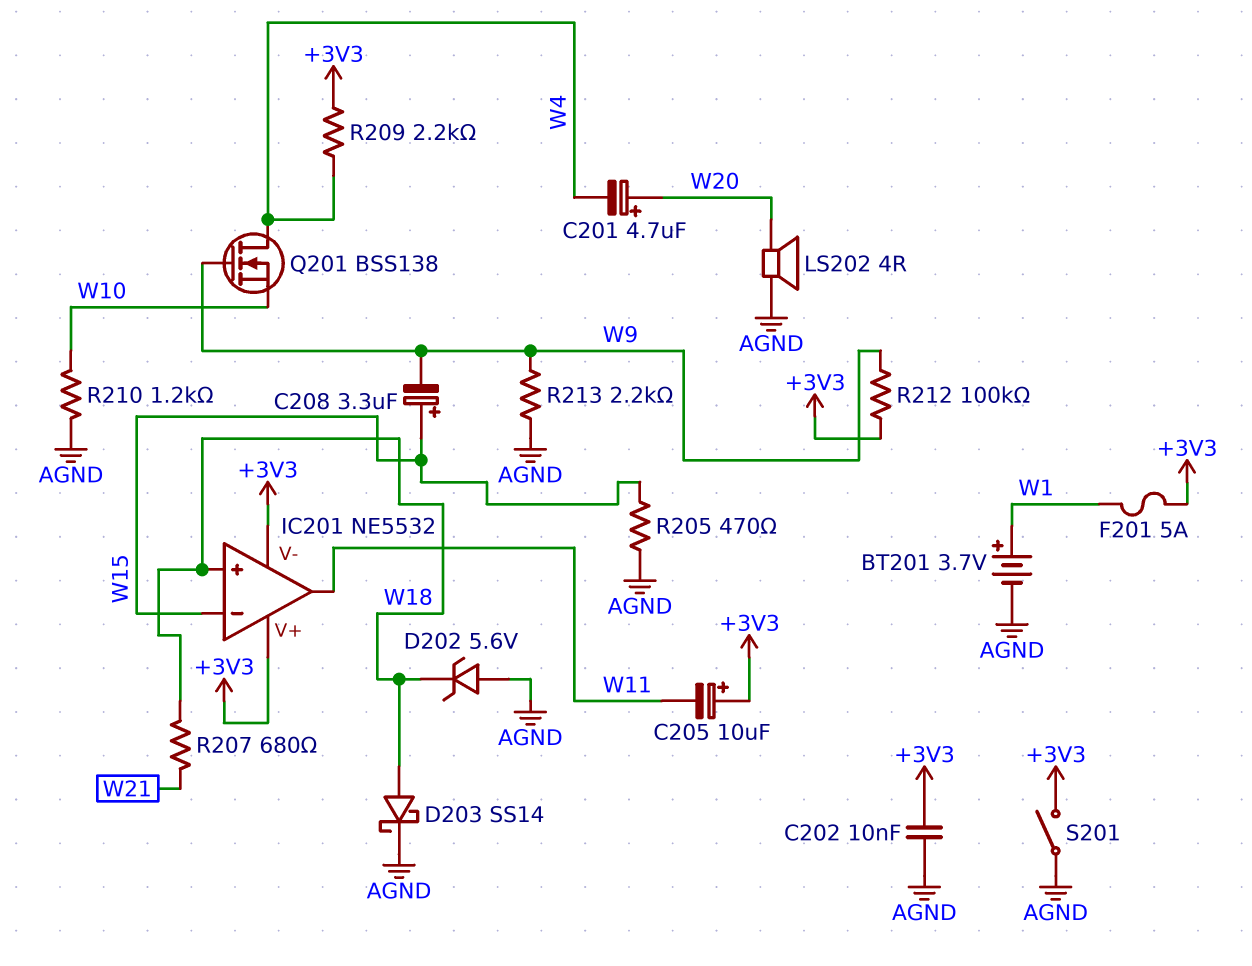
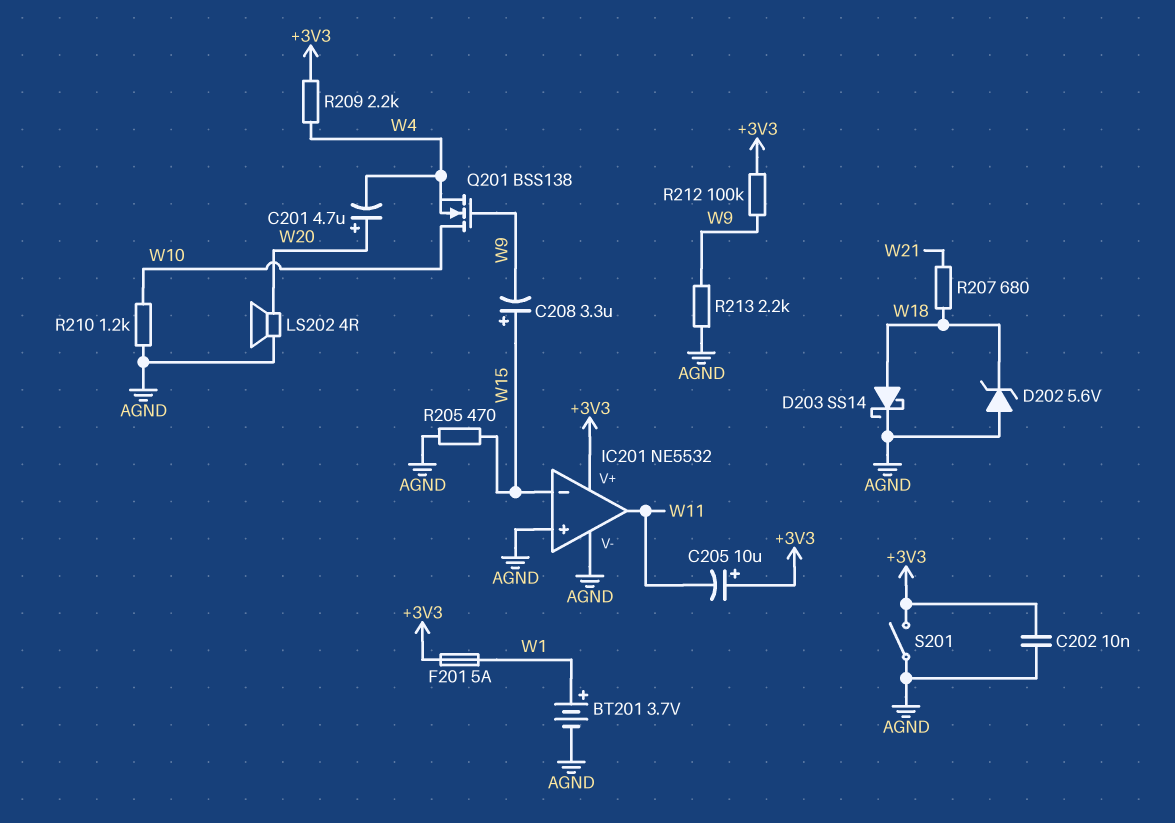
IC201 pin V-: +3V3 -> AGND
IC201 pin in+: W18 -> AGND
Q201: NMOS BSS138 (G W9, D W4, S W10) -> NMOS BSS138 (G W9, D W10, S W4)

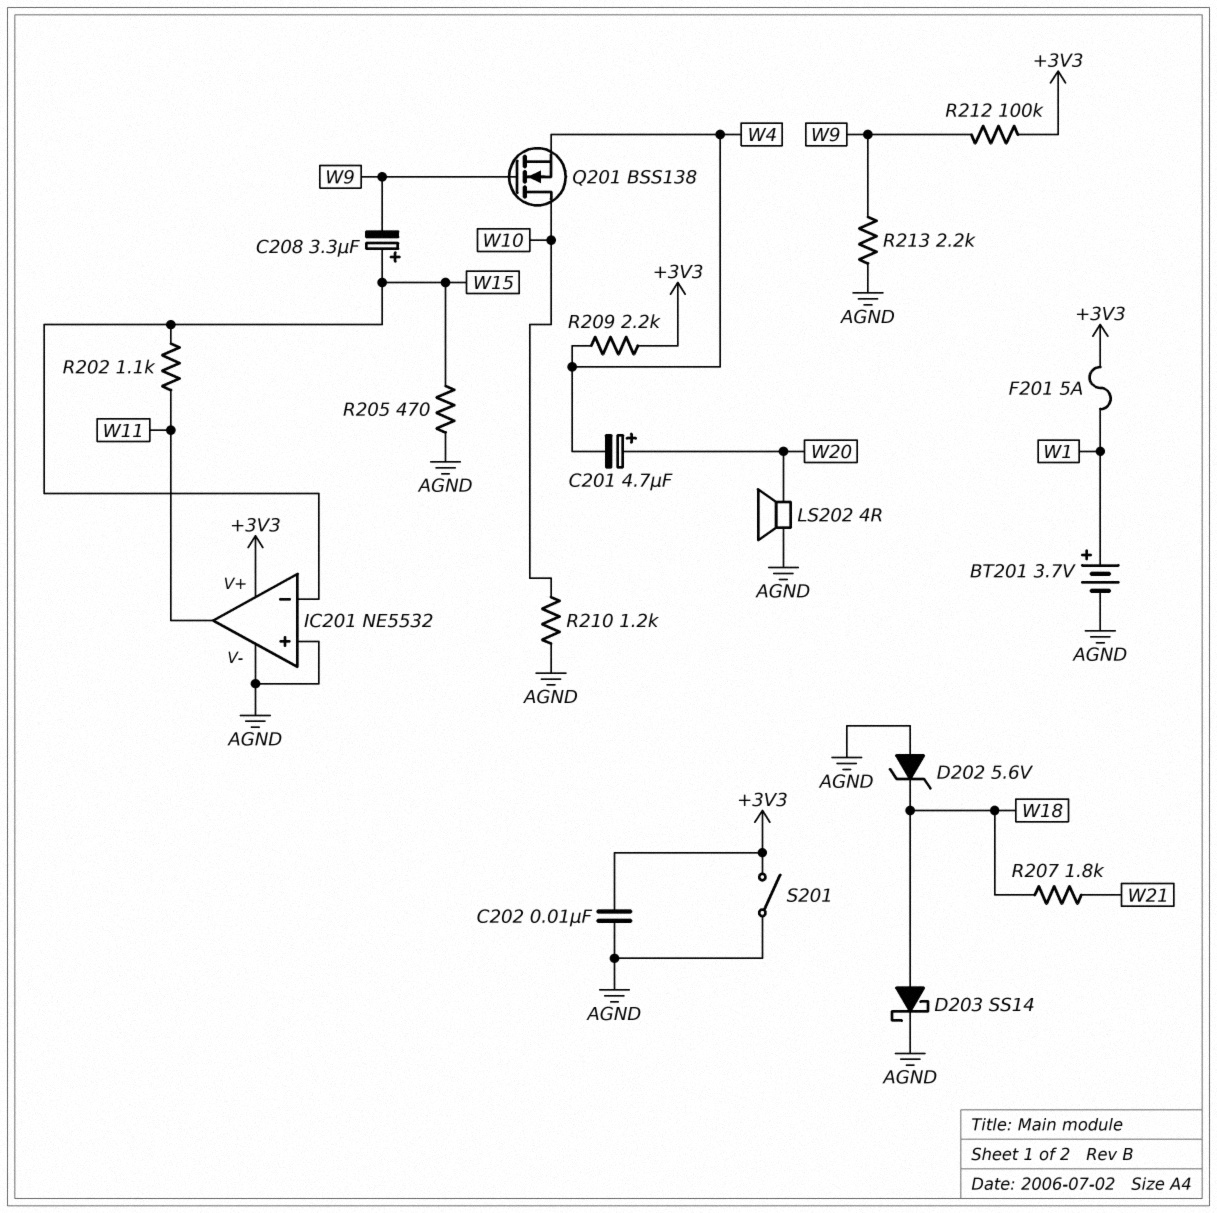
C205: 10uF (plus +3V3, minus W11) -> none
R202: none -> 1.1k (W11, W15)
R207: 680 (W18, W21) -> 1.8k (W18, W21)

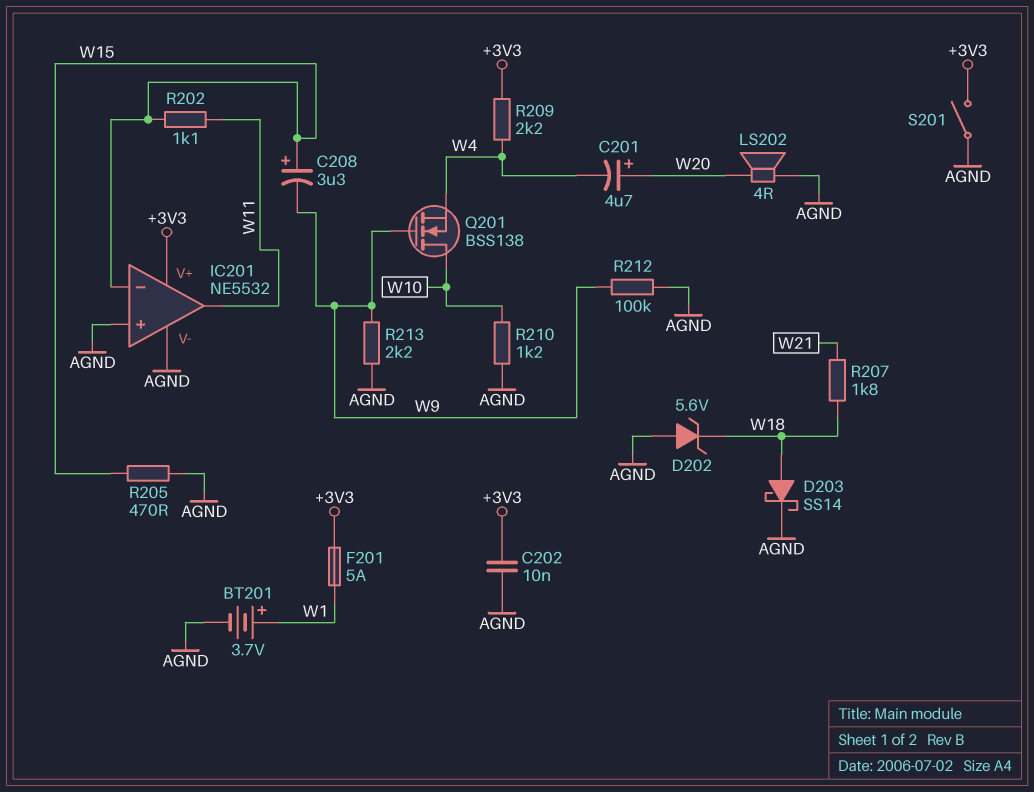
R212: 100k (+3V3, W9) -> 100k (AGND, W9)

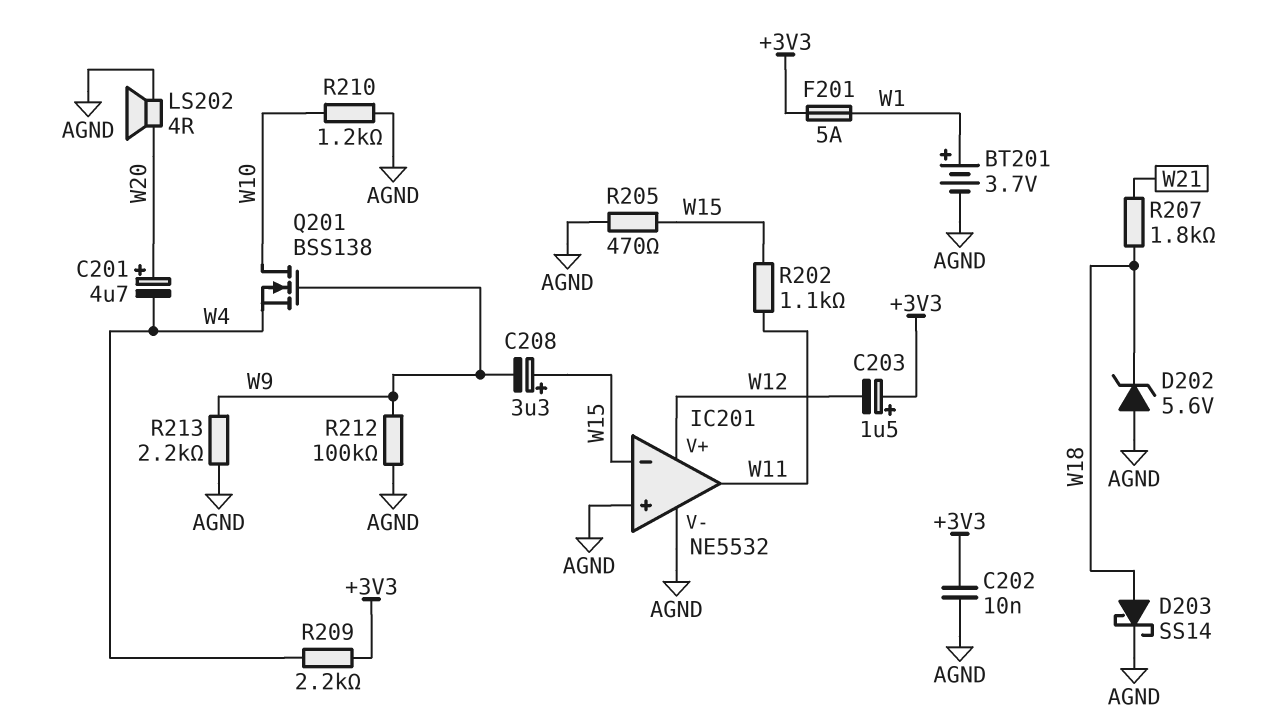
C203: none -> 1.5uF (plus +3V3, minus W12)
IC201 pin V+: +3V3 -> W12
S201: switch (+3V3, AGND) -> none

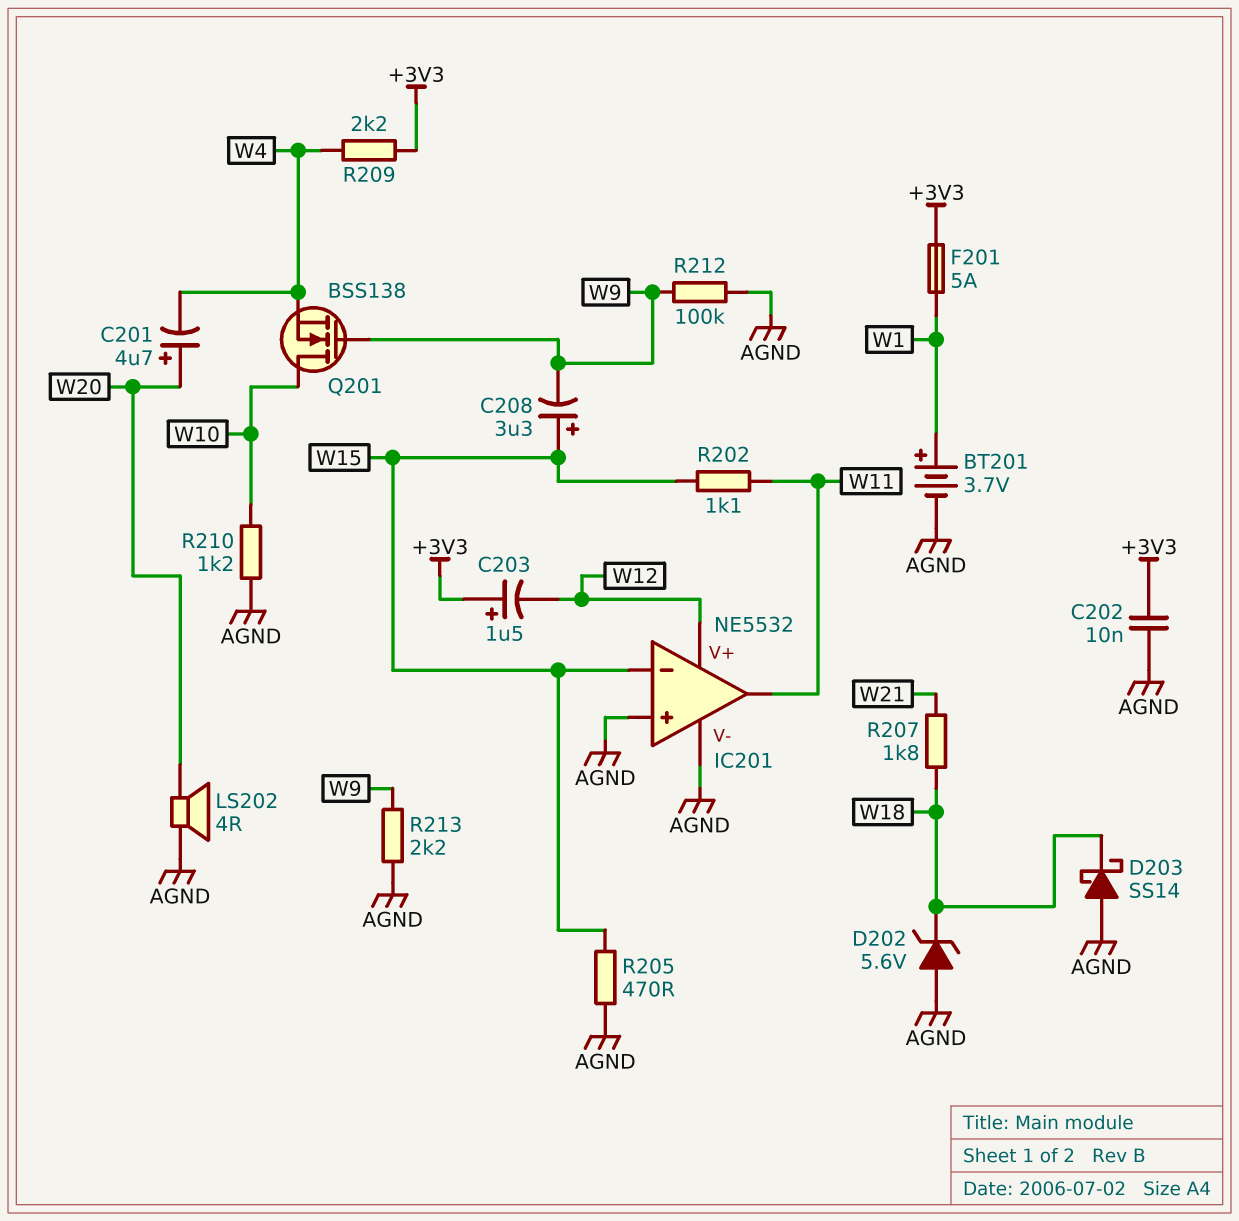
D203: schottky SS14 (A W18, K AGND) -> schottky SS14 (A AGND, K W18)

